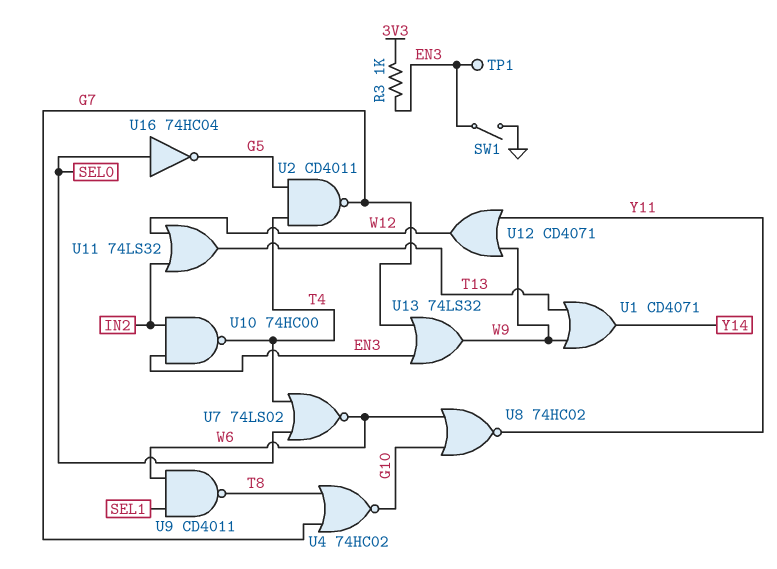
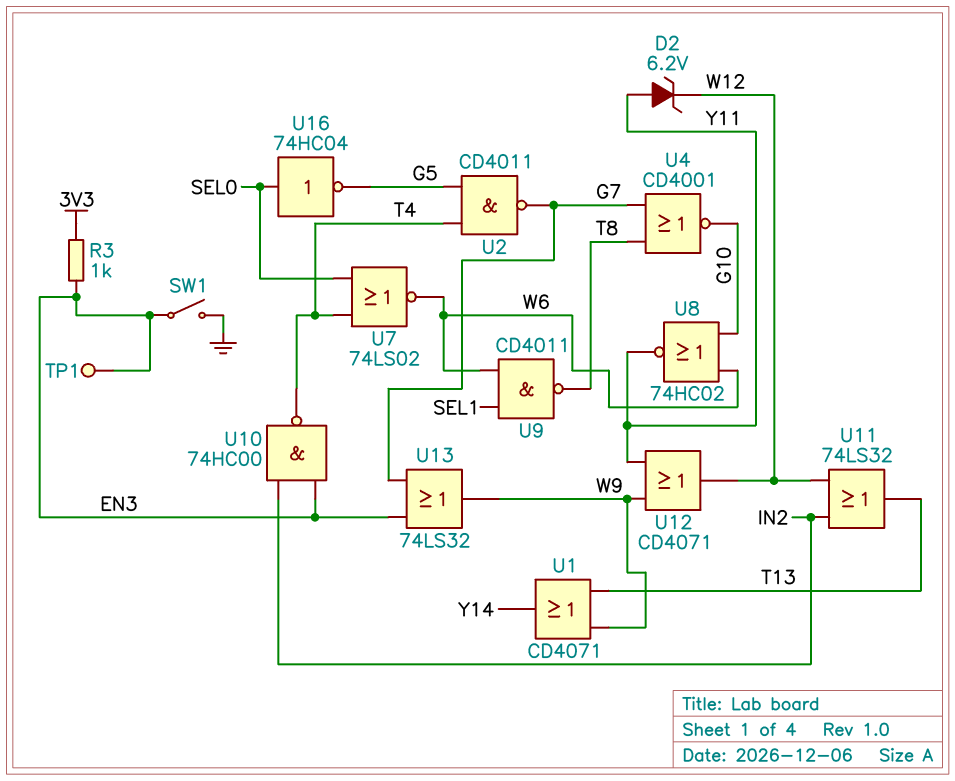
D2: none -> zener 6.2V (A Y11, K W12)
U4: NOR 74HC02 (in G7, in T8, out G10) -> NOR CD4001 (in G7, in T8, out G10)

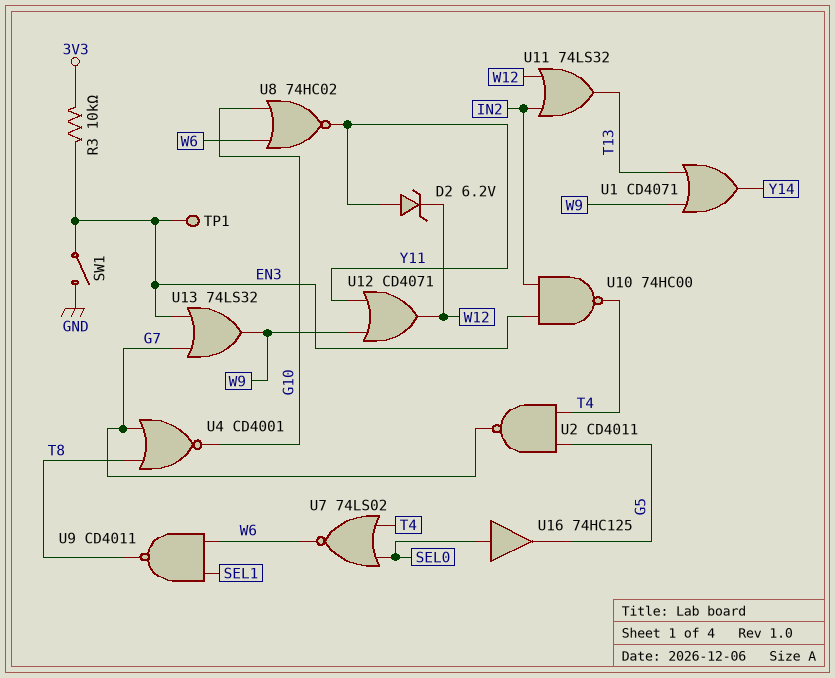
R3: 1k (3V3, EN3) -> 10k (3V3, EN3)
U16: NOT 74HC04 (in SEL0, out G5) -> buffer 74HC125 (in SEL0, out G5)

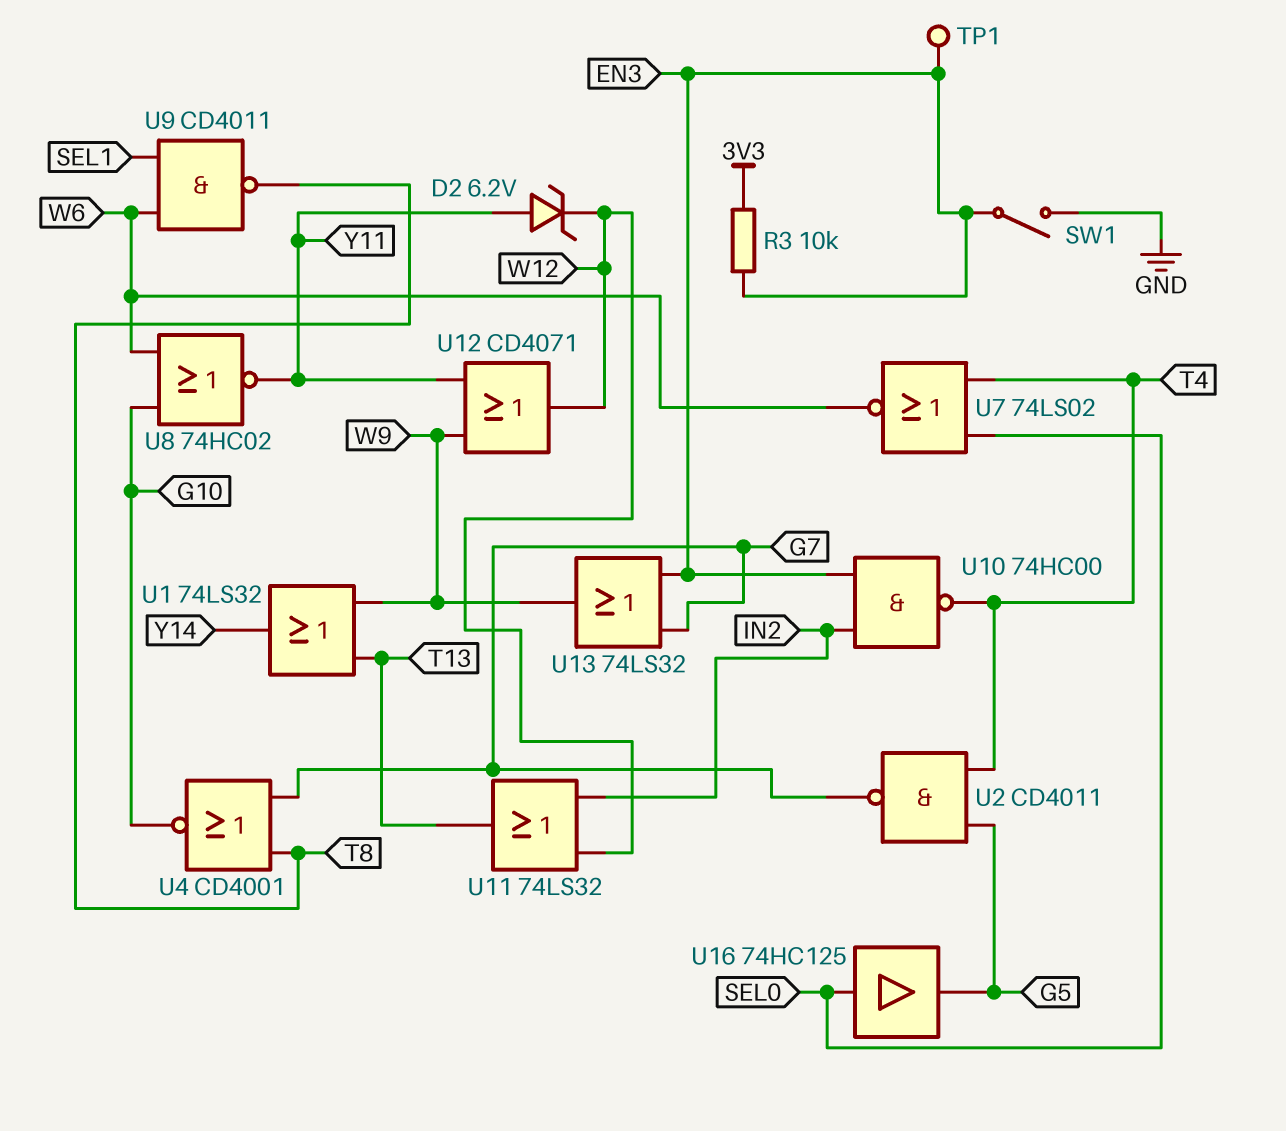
U1: OR CD4071 (in T13, in W9, out Y14) -> OR 74LS32 (in T13, in W9, out Y14)

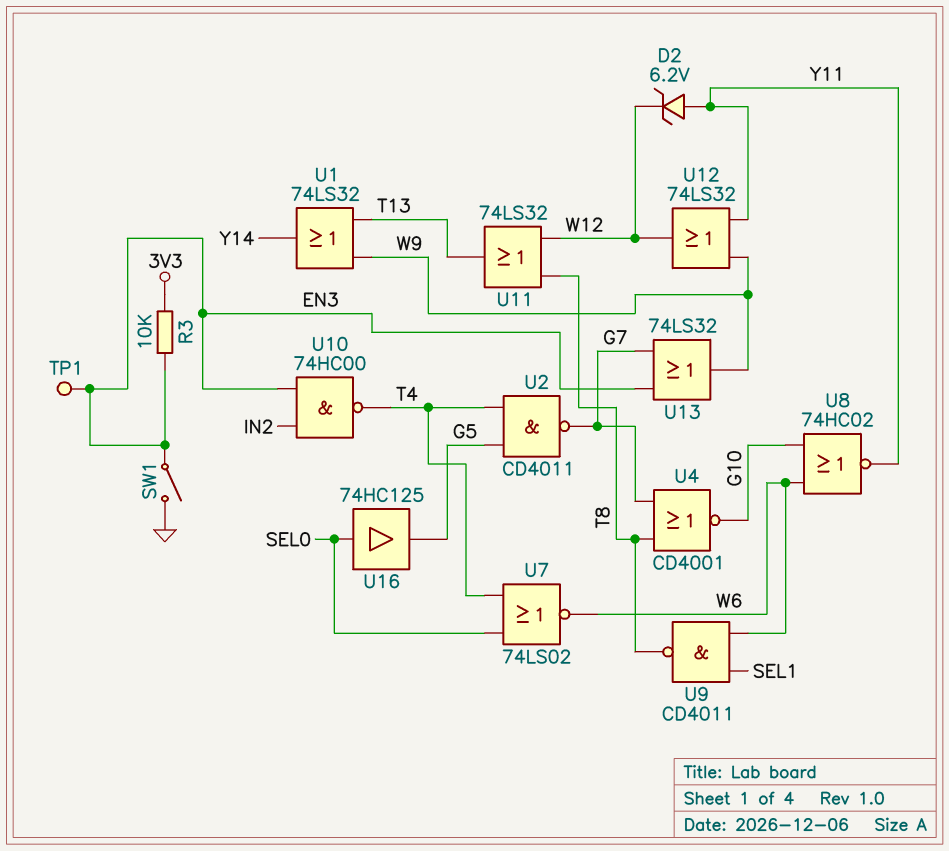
U11: OR 74LS32 (in IN2, in W12, out T13) -> OR 74LS32 (in T8, in W12, out T13)
U12: OR CD4071 (in W9, in Y11, out W12) -> OR 74LS32 (in W9, in Y11, out W12)

